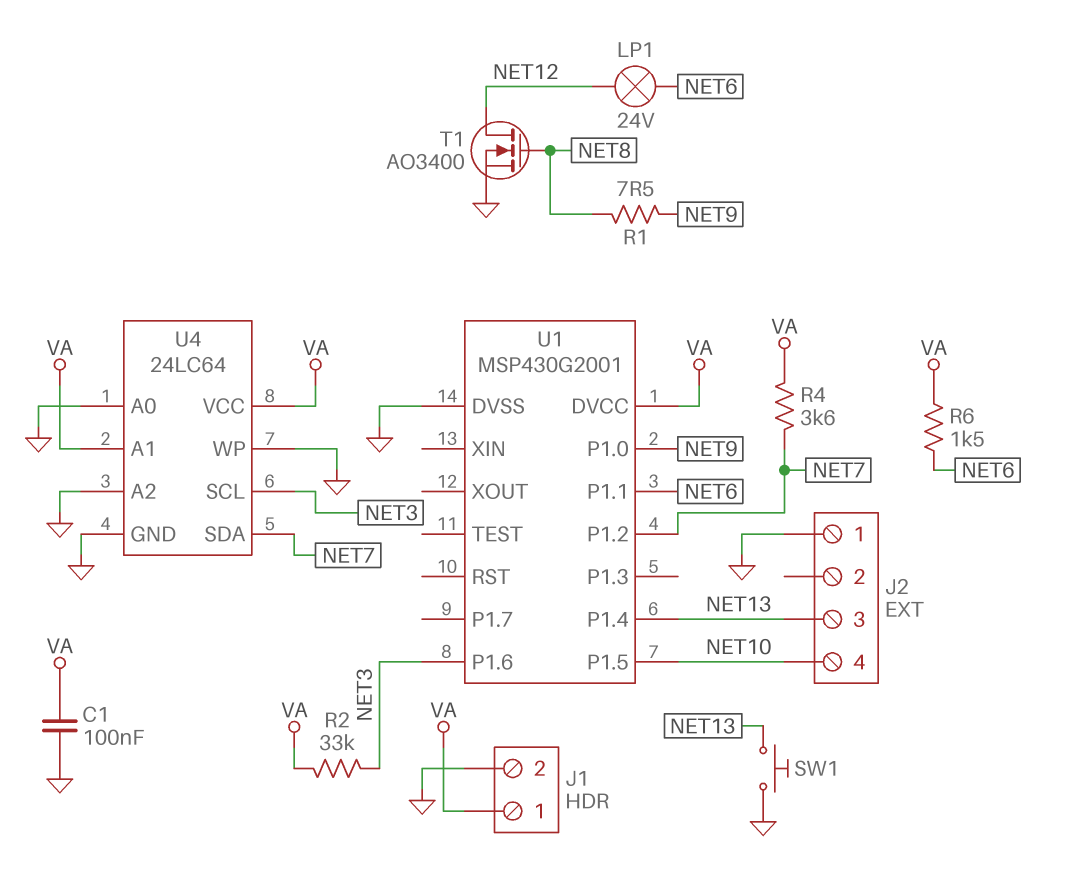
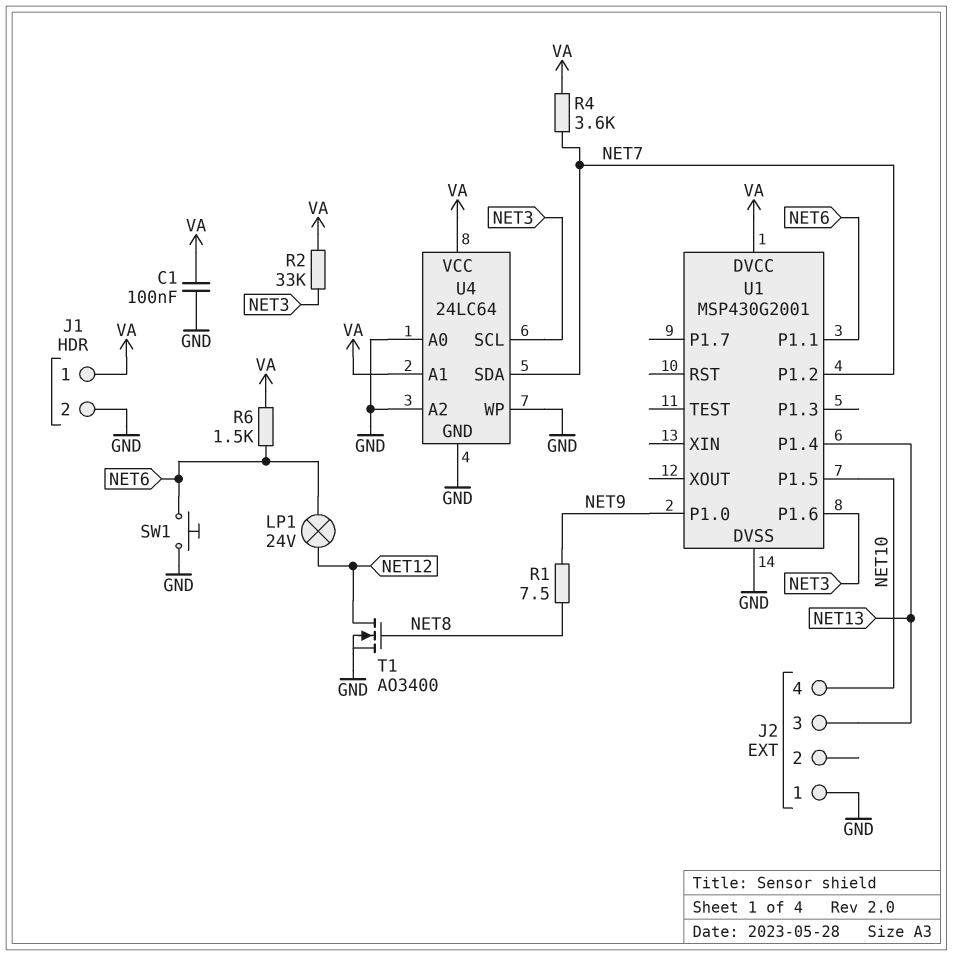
SW1: button (GND, NET13) -> button (GND, NET6)

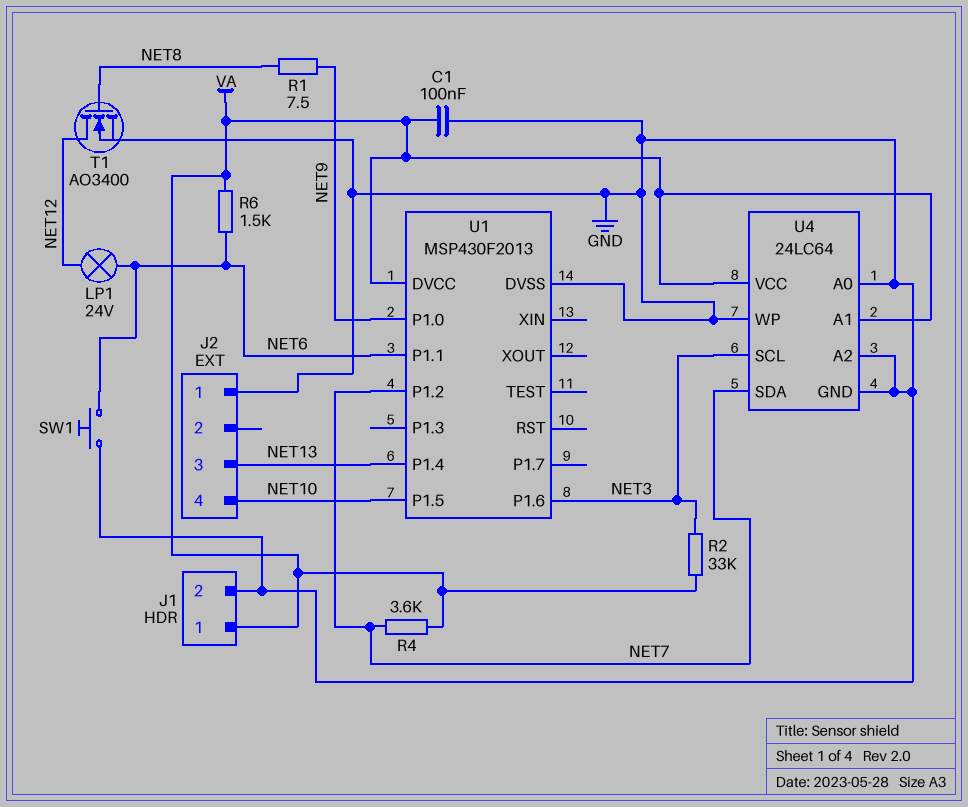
U1: MSP430G2001 -> MSP430F2013

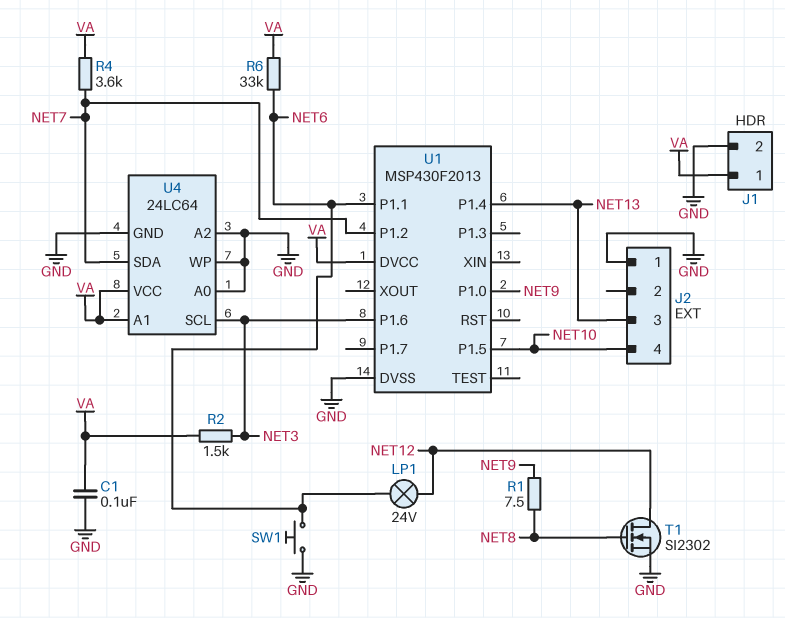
R2: 33k (NET3, VA) -> 1.5k (NET3, VA)
R6: 1.5k (NET6, VA) -> 33k (NET6, VA)
T1: NMOS AO3400 (G NET8, D NET12, S GND) -> NMOS SI2302 (G NET8, D NET12, S GND)

